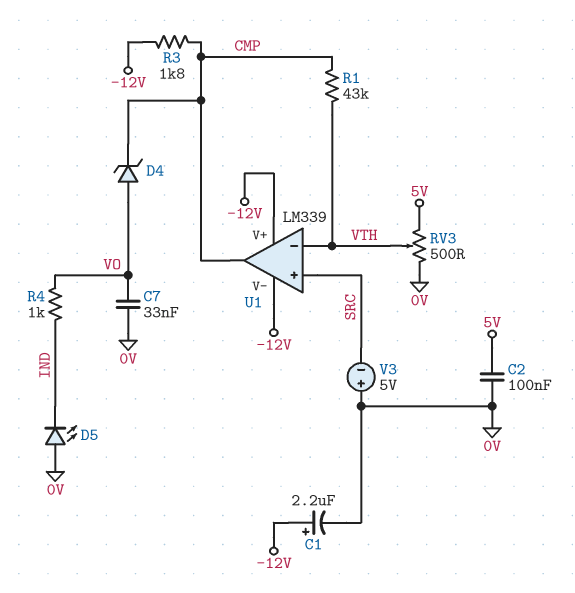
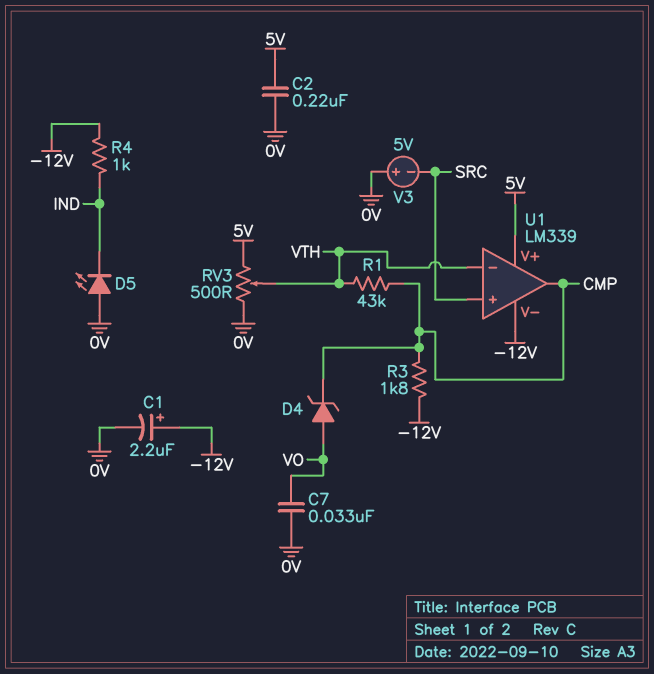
C2: 100nF (0V, 5V) -> 220nF (0V, 5V)
R4: 1k (IND, VO) -> 1k (-12V, IND)
U1 pin V+: -12V -> 5V

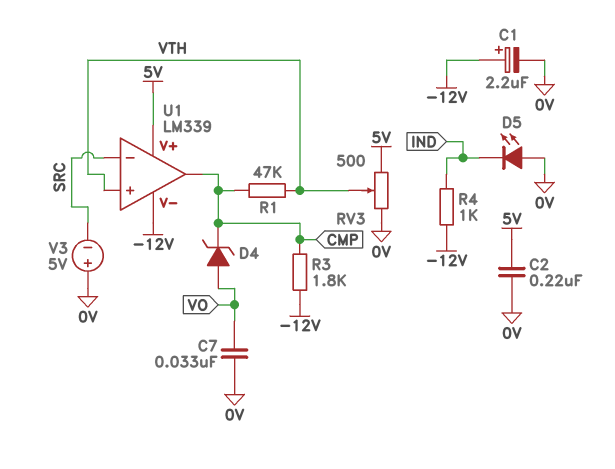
R1: 43k (CMP, VTH) -> 47k (CMP, VTH)
U1 pin in+: SRC -> VTH
U1 pin in-: VTH -> SRC

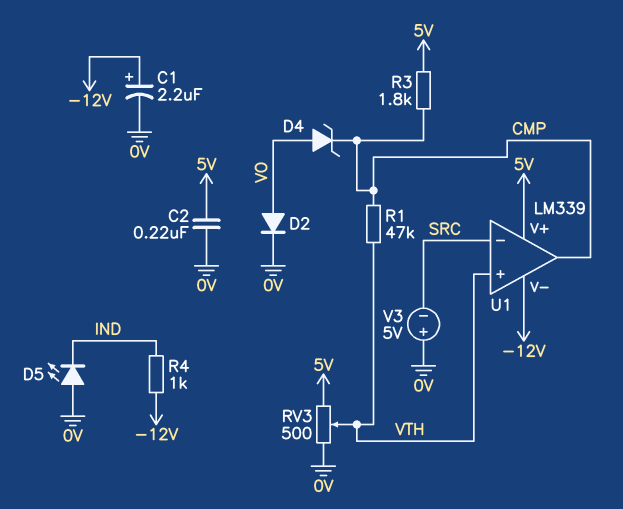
C7: 33nF (0V, VO) -> none
D2: none -> diode (A VO, K 0V)
R3: 1.8k (-12V, CMP) -> 1.8k (5V, CMP)

